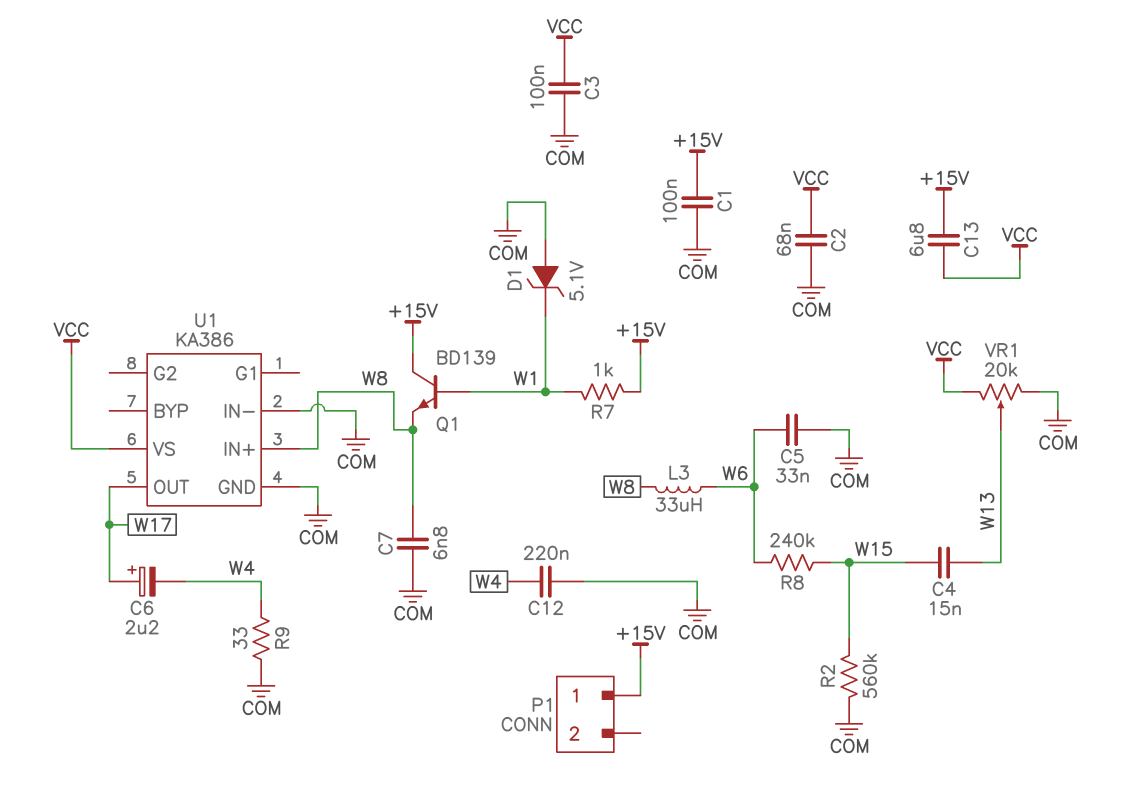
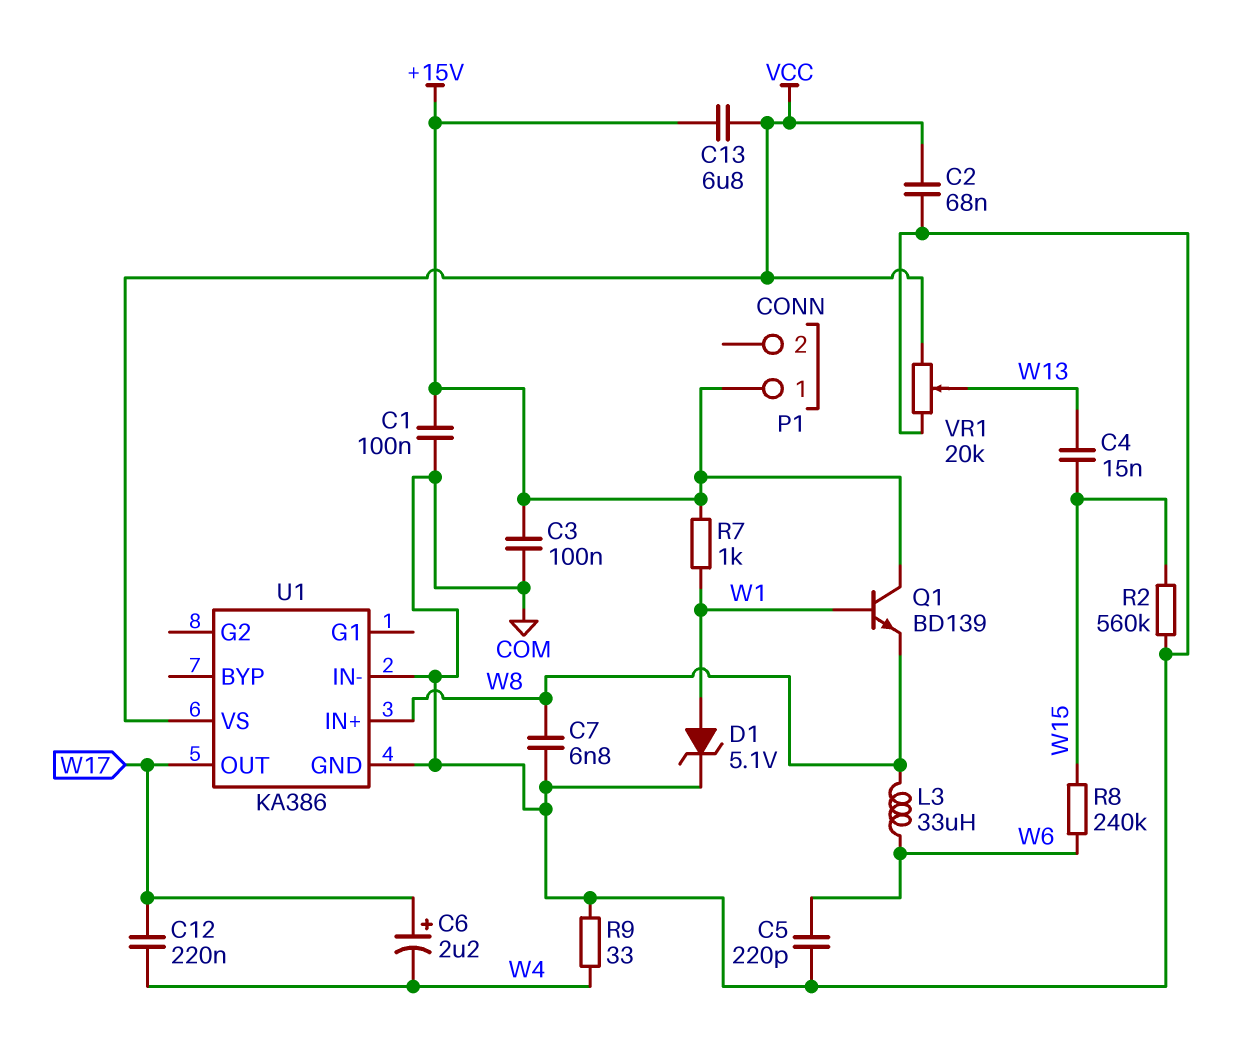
C3: 100nF (COM, VCC) -> 100nF (+15V, COM)
C5: 33nF (COM, W6) -> 220pF (COM, W6)
C12: 220nF (COM, W4) -> 220nF (W4, W17)
D1: zener 5.1V (A COM, K W1) -> zener 5.1V (A W1, K COM)

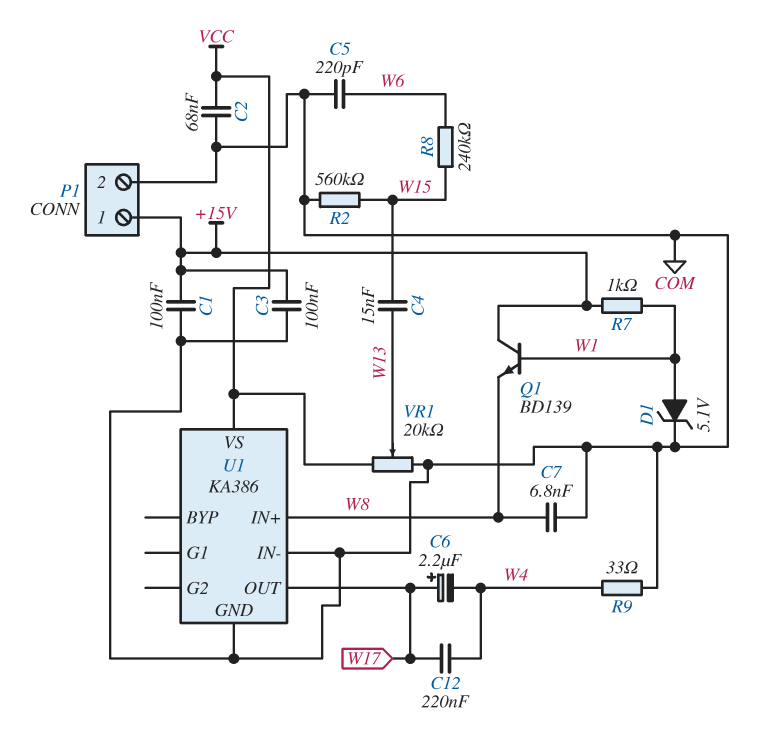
C13: 6.8uF (+15V, VCC) -> none
L3: 33uH (W6, W8) -> none
P1 pin 2: none -> COM

